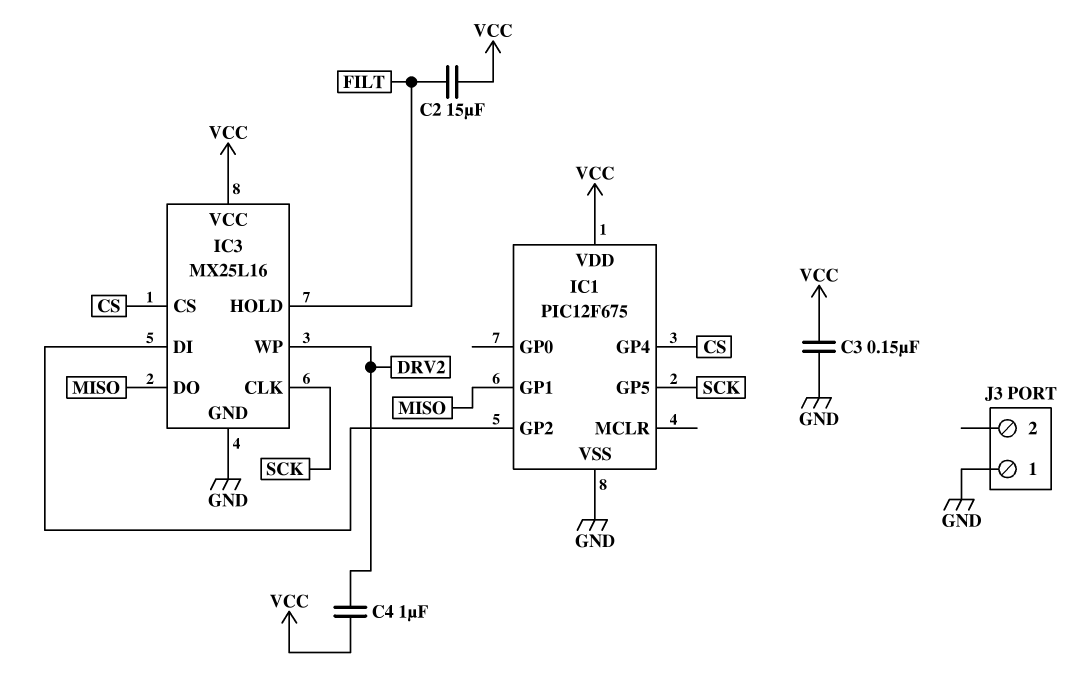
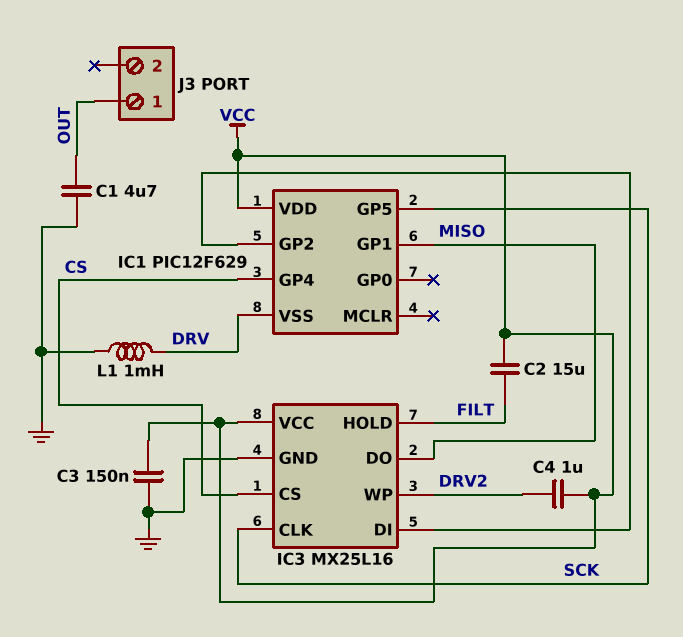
C1: none -> 4.7uF (GND, OUT)
IC1: PIC12F675 -> PIC12F629
IC1 pin VSS: GND -> DRV
J3 pin 1: GND -> OUT
L1: none -> 1mH (DRV, GND)

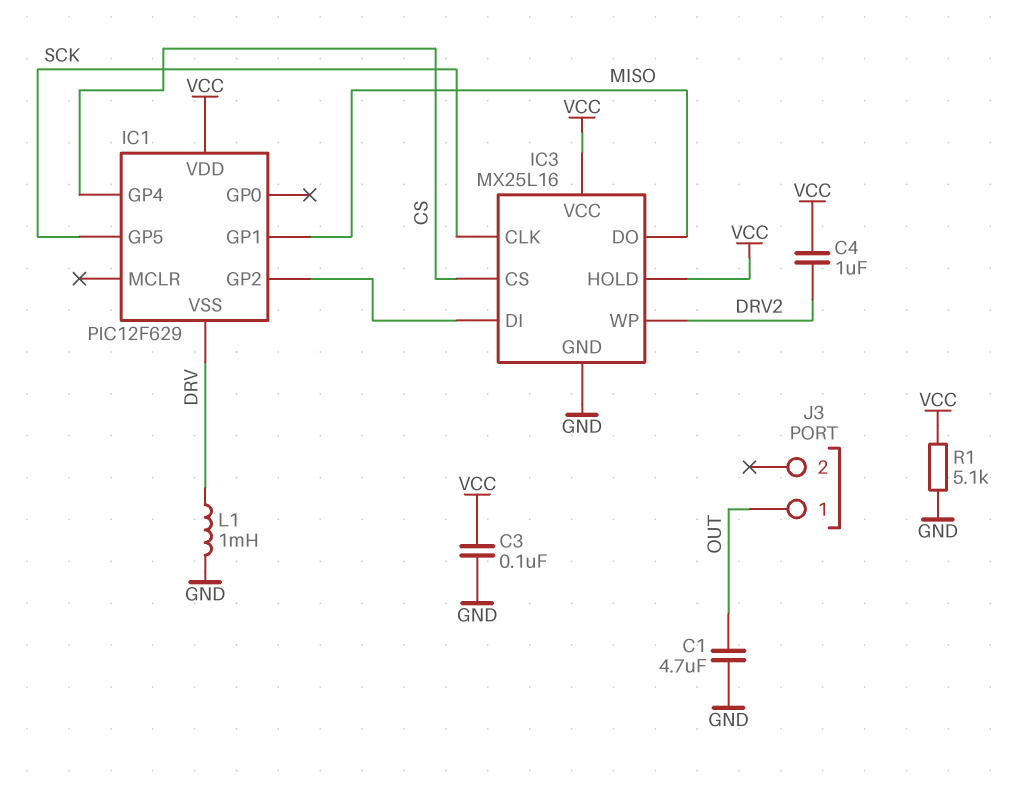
C2: 15uF (FILT, VCC) -> none
C3: 150nF (GND, VCC) -> 100nF (GND, VCC)
IC3 pin HOLD: FILT -> VCC
R1: none -> 5.1k (GND, VCC)

